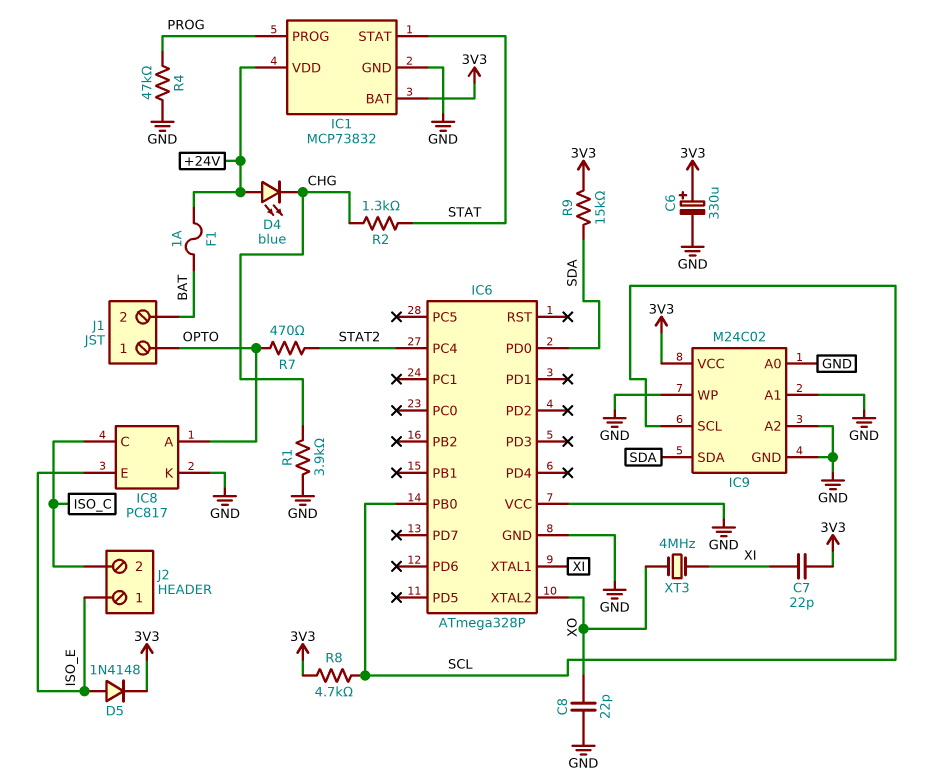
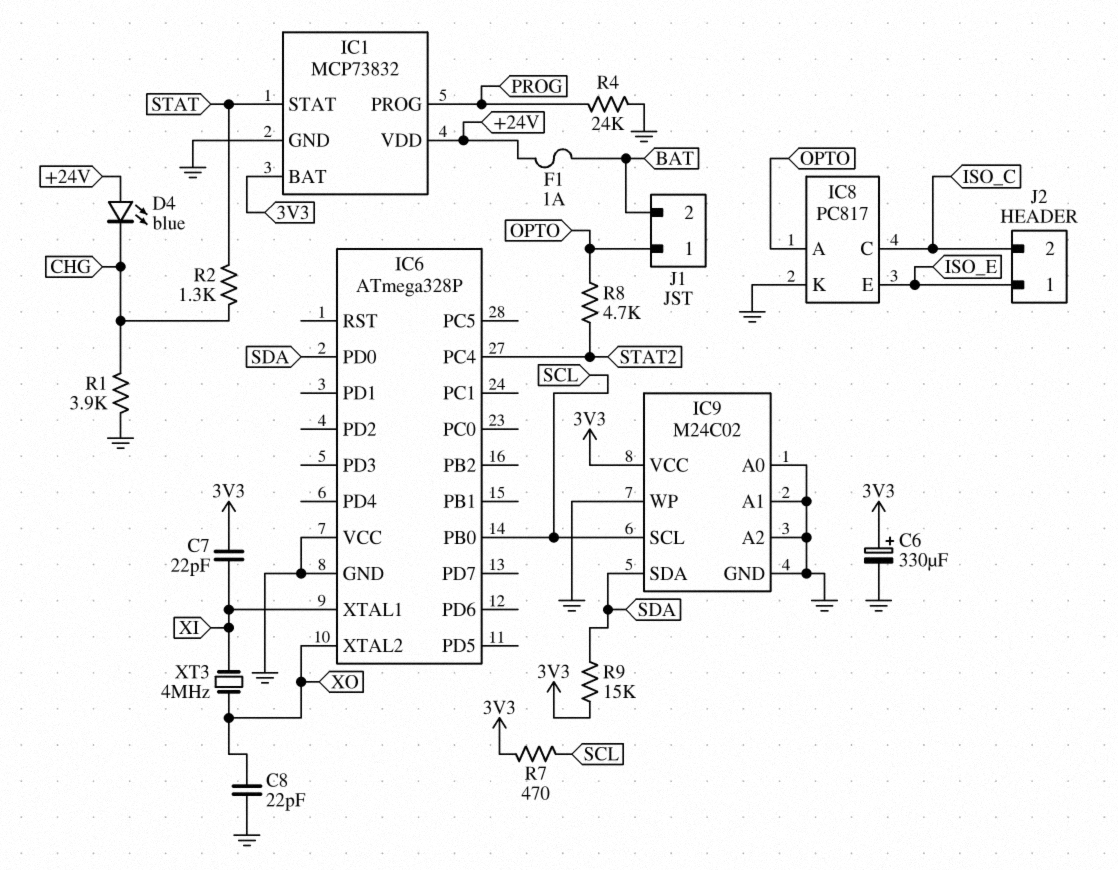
D5: diode 1N4148 (A ISO_E, K 3V3) -> none
R4: 47k (GND, PROG) -> 24k (GND, PROG)
R7: 470 (OPTO, STAT2) -> 470 (3V3, SCL)
R8: 4.7k (3V3, SCL) -> 4.7k (OPTO, STAT2)

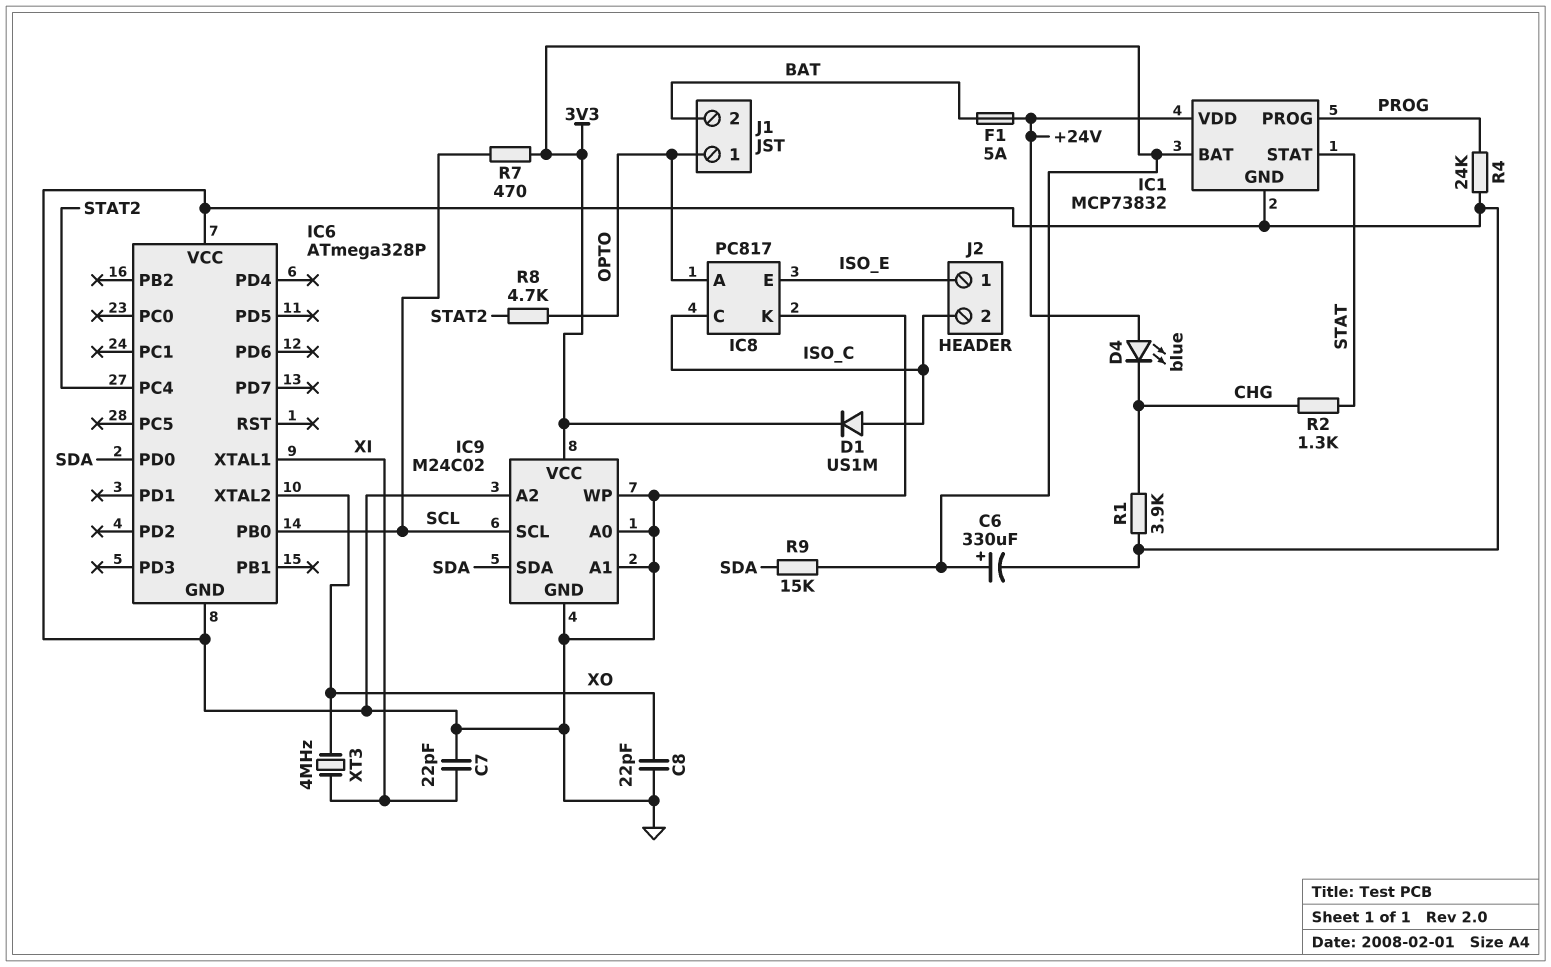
C7: 22pF (3V3, XI) -> 22pF (GND, XI)
D1: none -> diode US1M (A ISO_C, K 3V3)
F1: 1A (+24V, BAT) -> 5A (+24V, BAT)

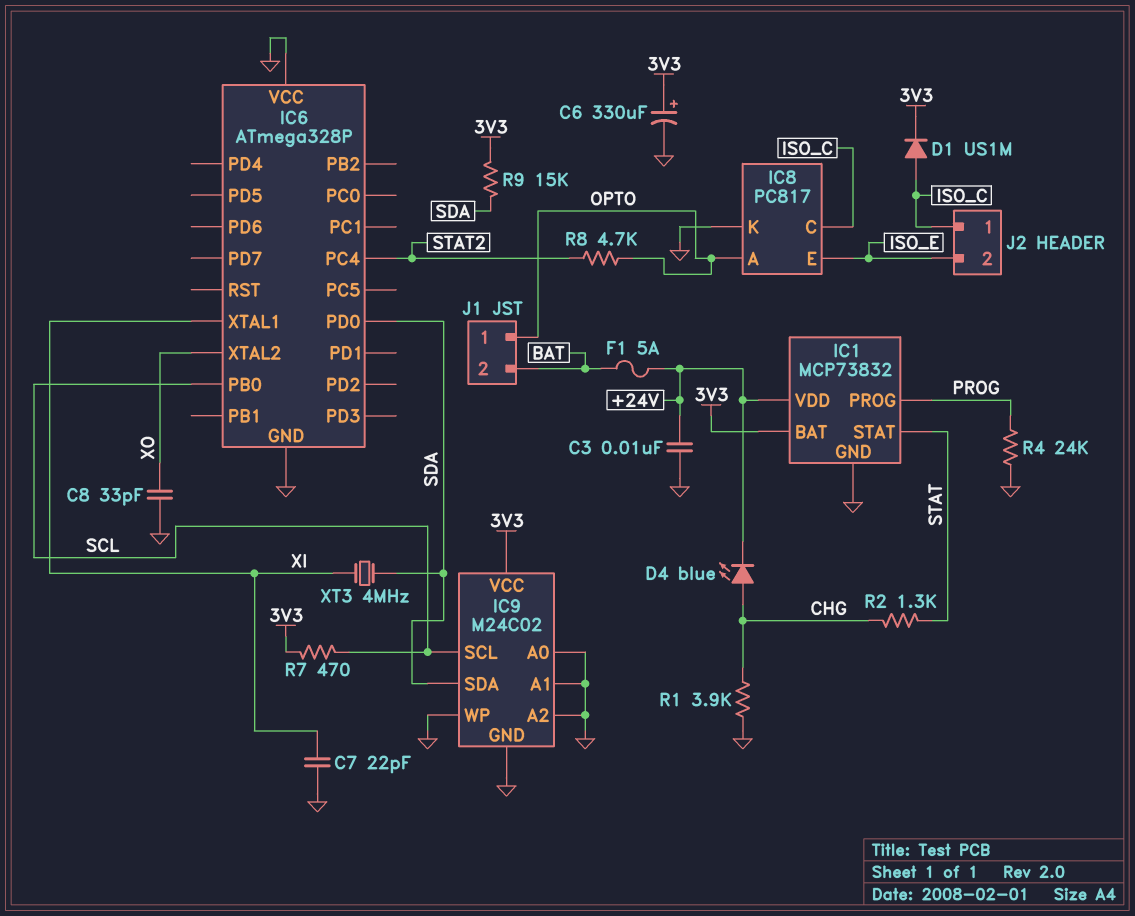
C3: none -> 10nF (+24V, GND)
C8: 22pF (GND, XO) -> 33pF (GND, XO)
D4: LED blue (A +24V, K CHG) -> LED blue (A CHG, K +24V)
J2 pin 1: ISO_E -> ISO_C
J2 pin 2: ISO_C -> ISO_E
XT3: 4MHz (XI, XO) -> 4MHz (SDA, XI)

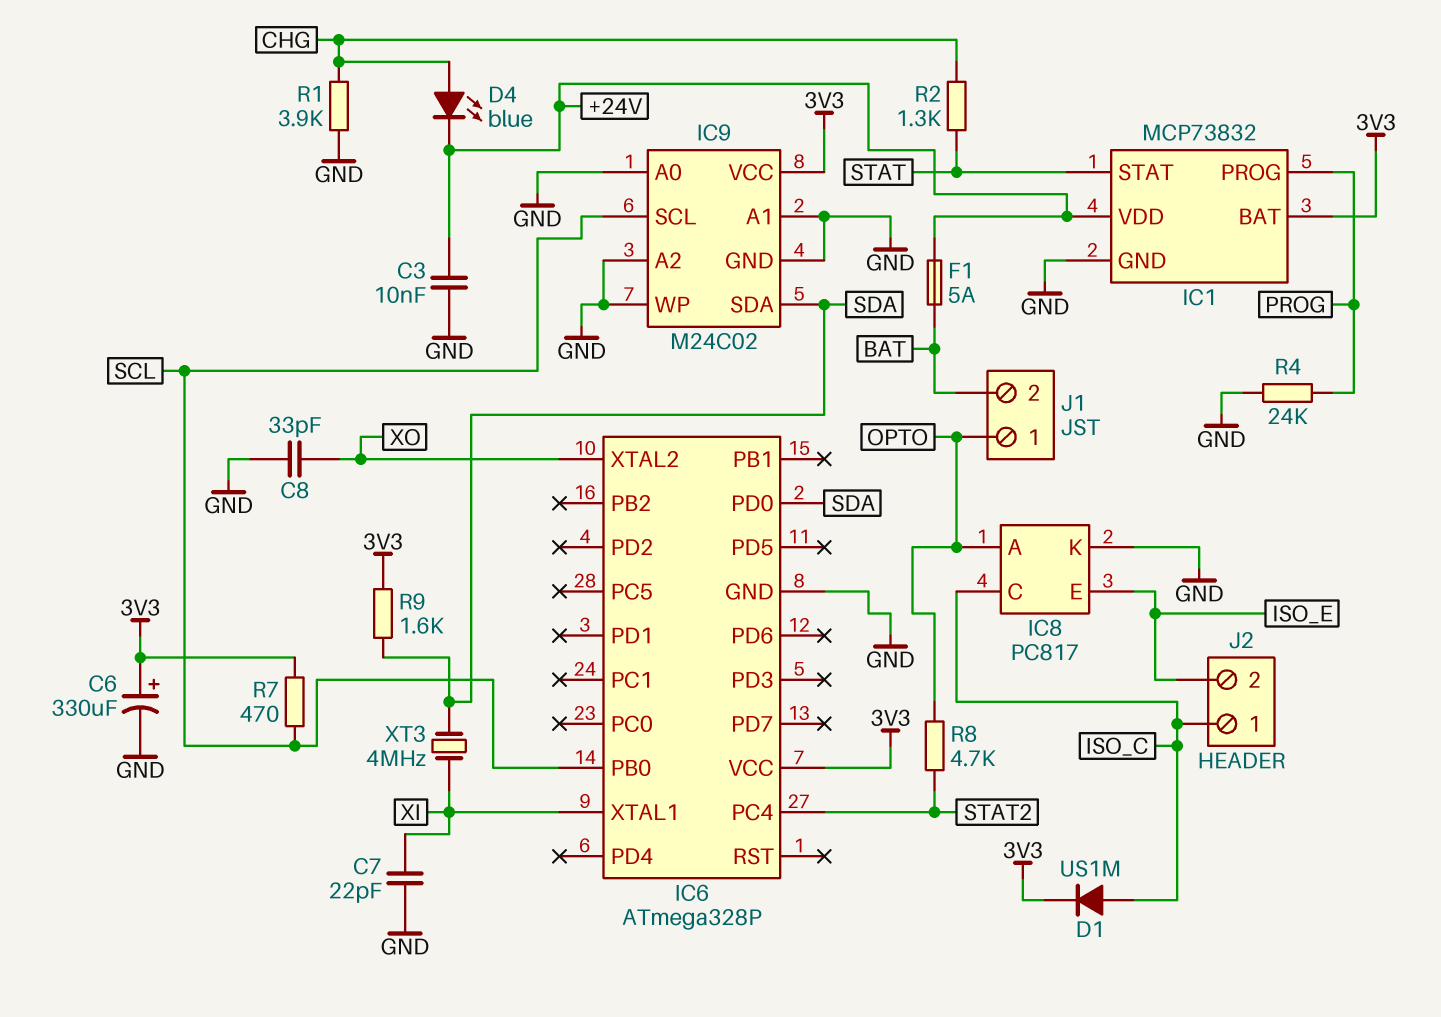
IC6 pin VCC: GND -> 3V3
R9: 15k (3V3, SDA) -> 1.6k (3V3, SDA)

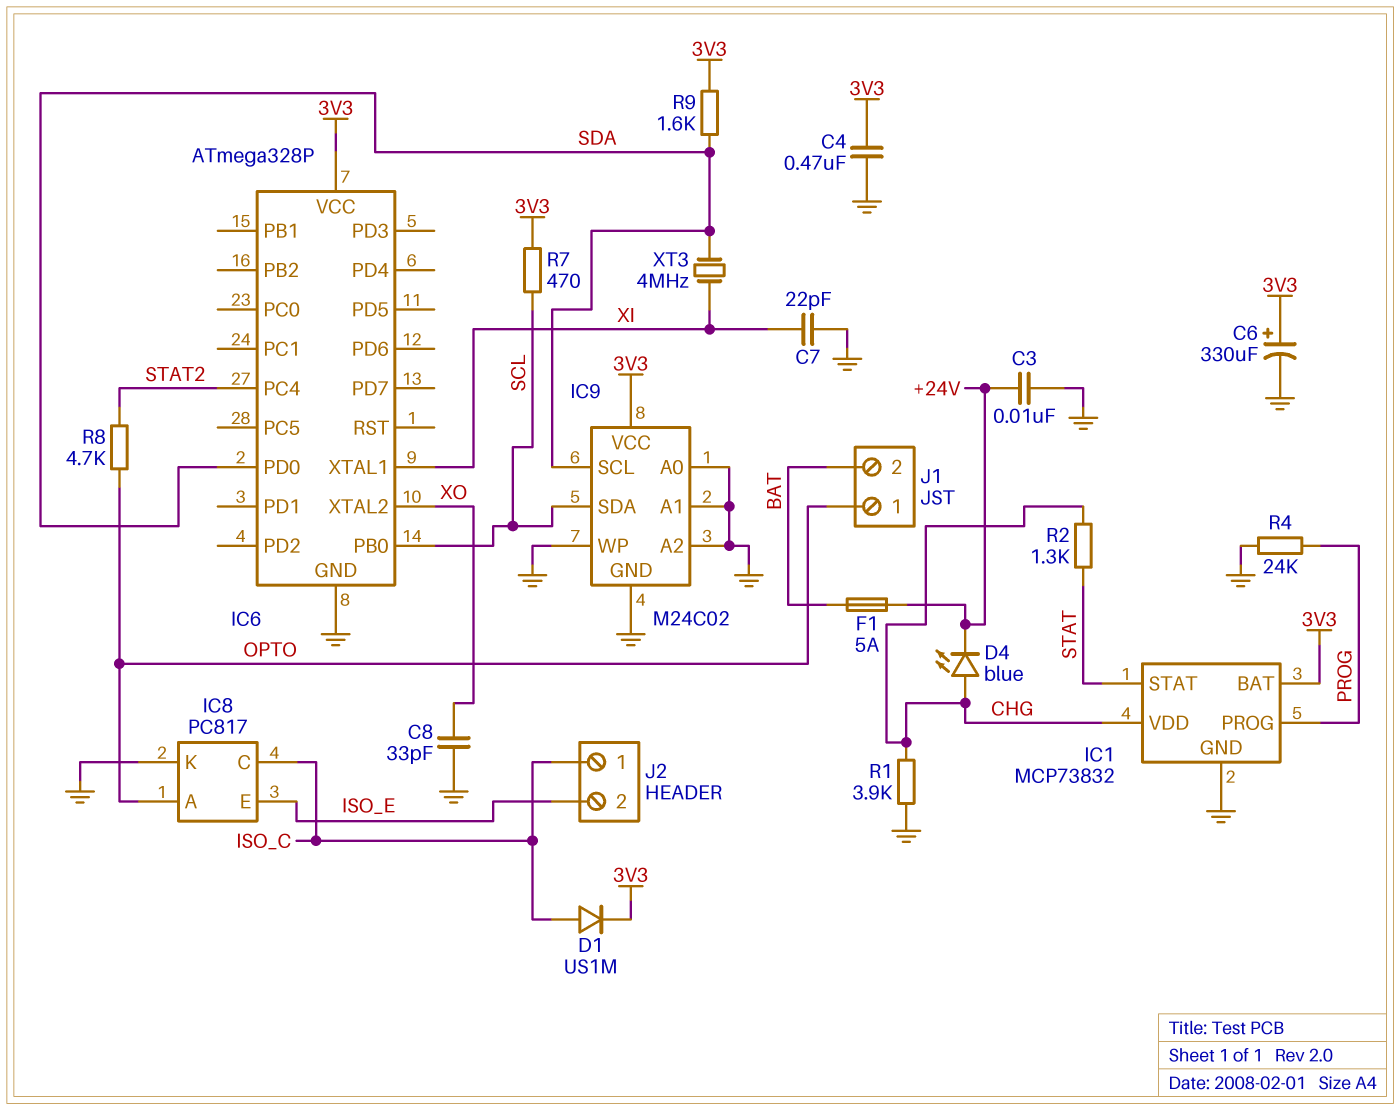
C4: none -> 470nF (3V3, GND)
IC1 pin VDD: +24V -> CHG
IC9 pin SCL: SCL -> SDA
IC9 pin SDA: SDA -> SCL

